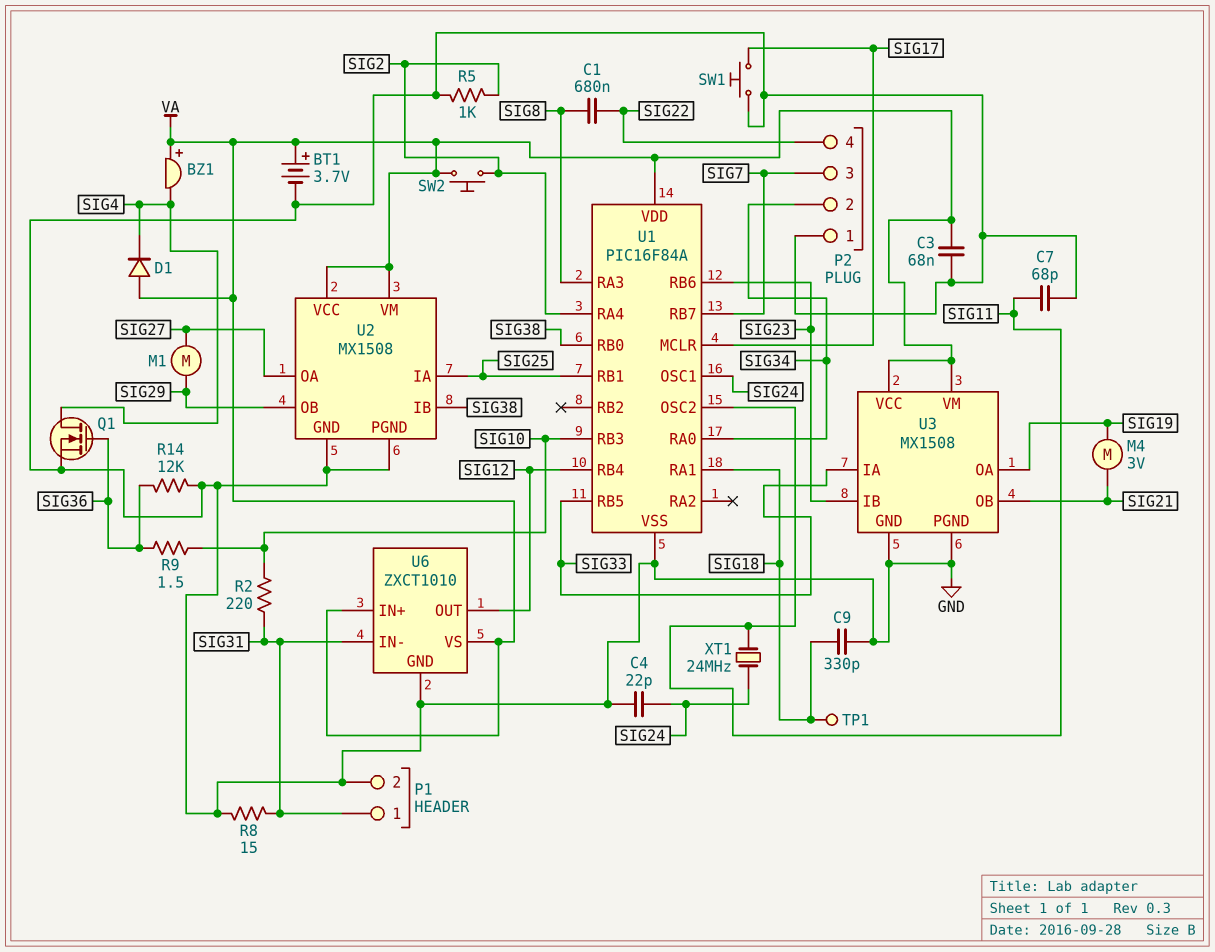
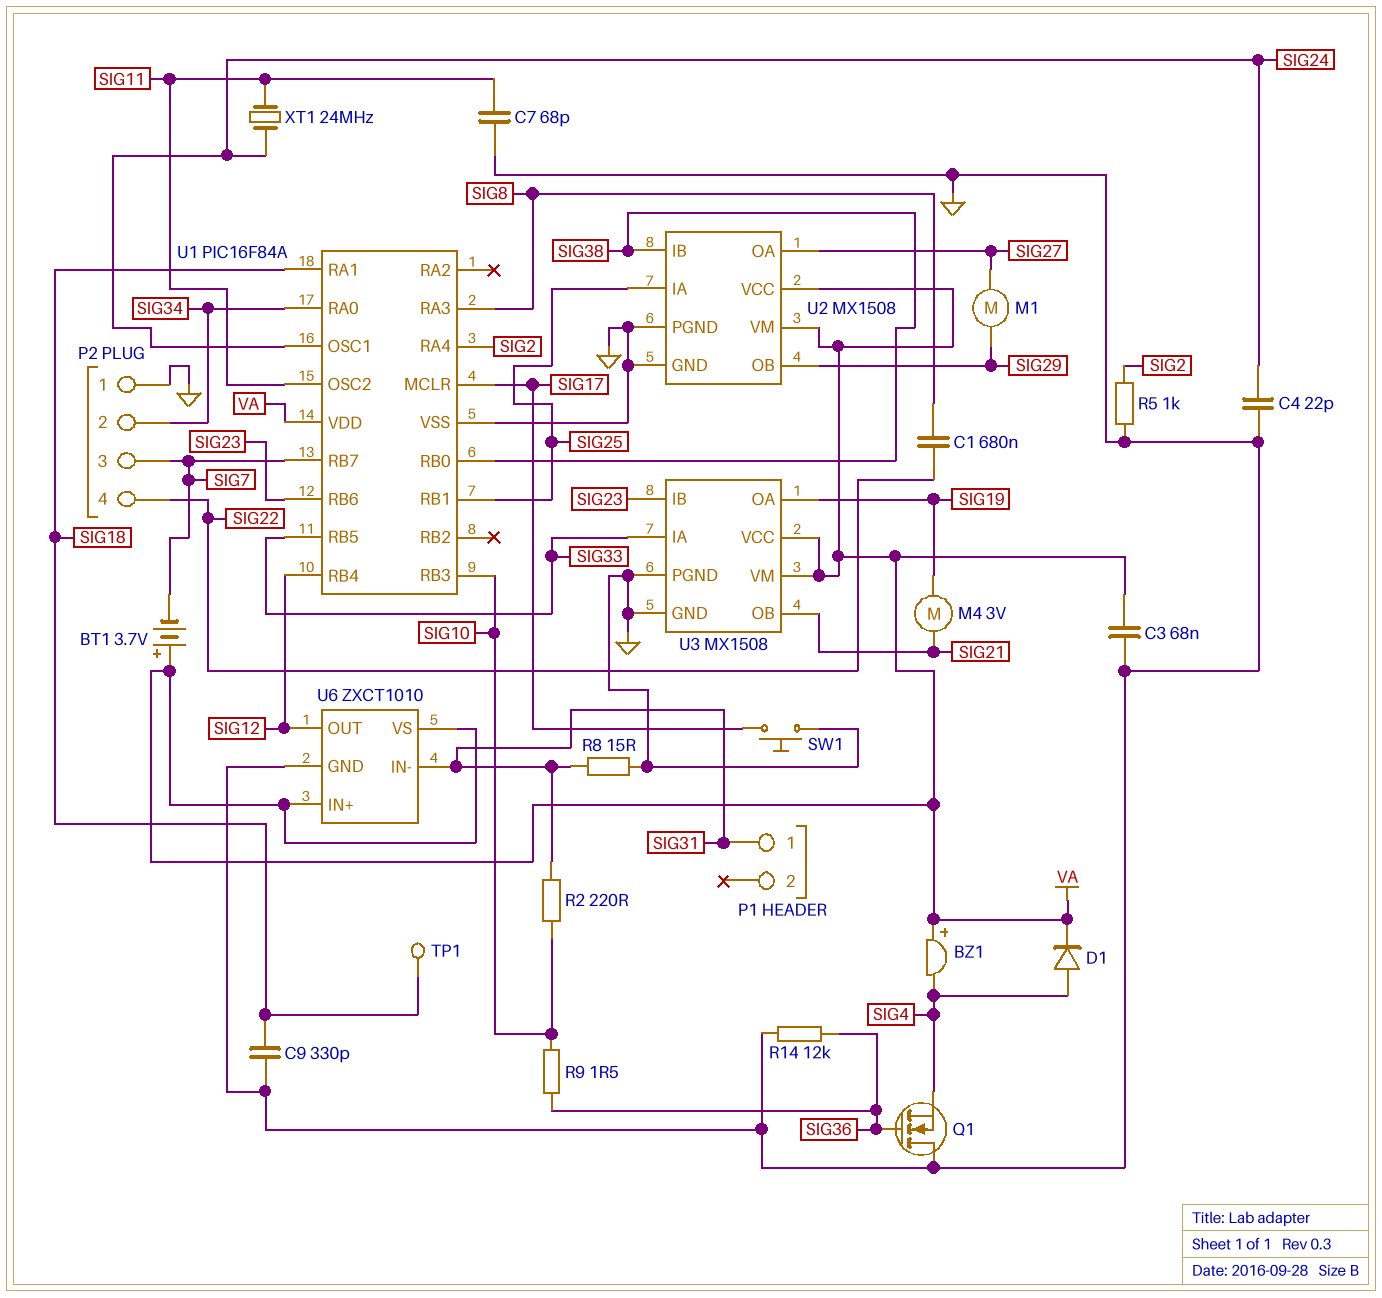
BT1: 3.7V (plus VA, minus GND) -> 3.7V (plus VA, minus SIG7)
D1: diode (A VA, K SIG4) -> diode (A SIG4, K VA)
P1 pin 2: GND -> none
Q1: NMOS (G SIG36, D SIG4, S GND) -> NMOS (G SIG36, D GND, S SIG4)
SW2: button (SIG2, VA) -> none

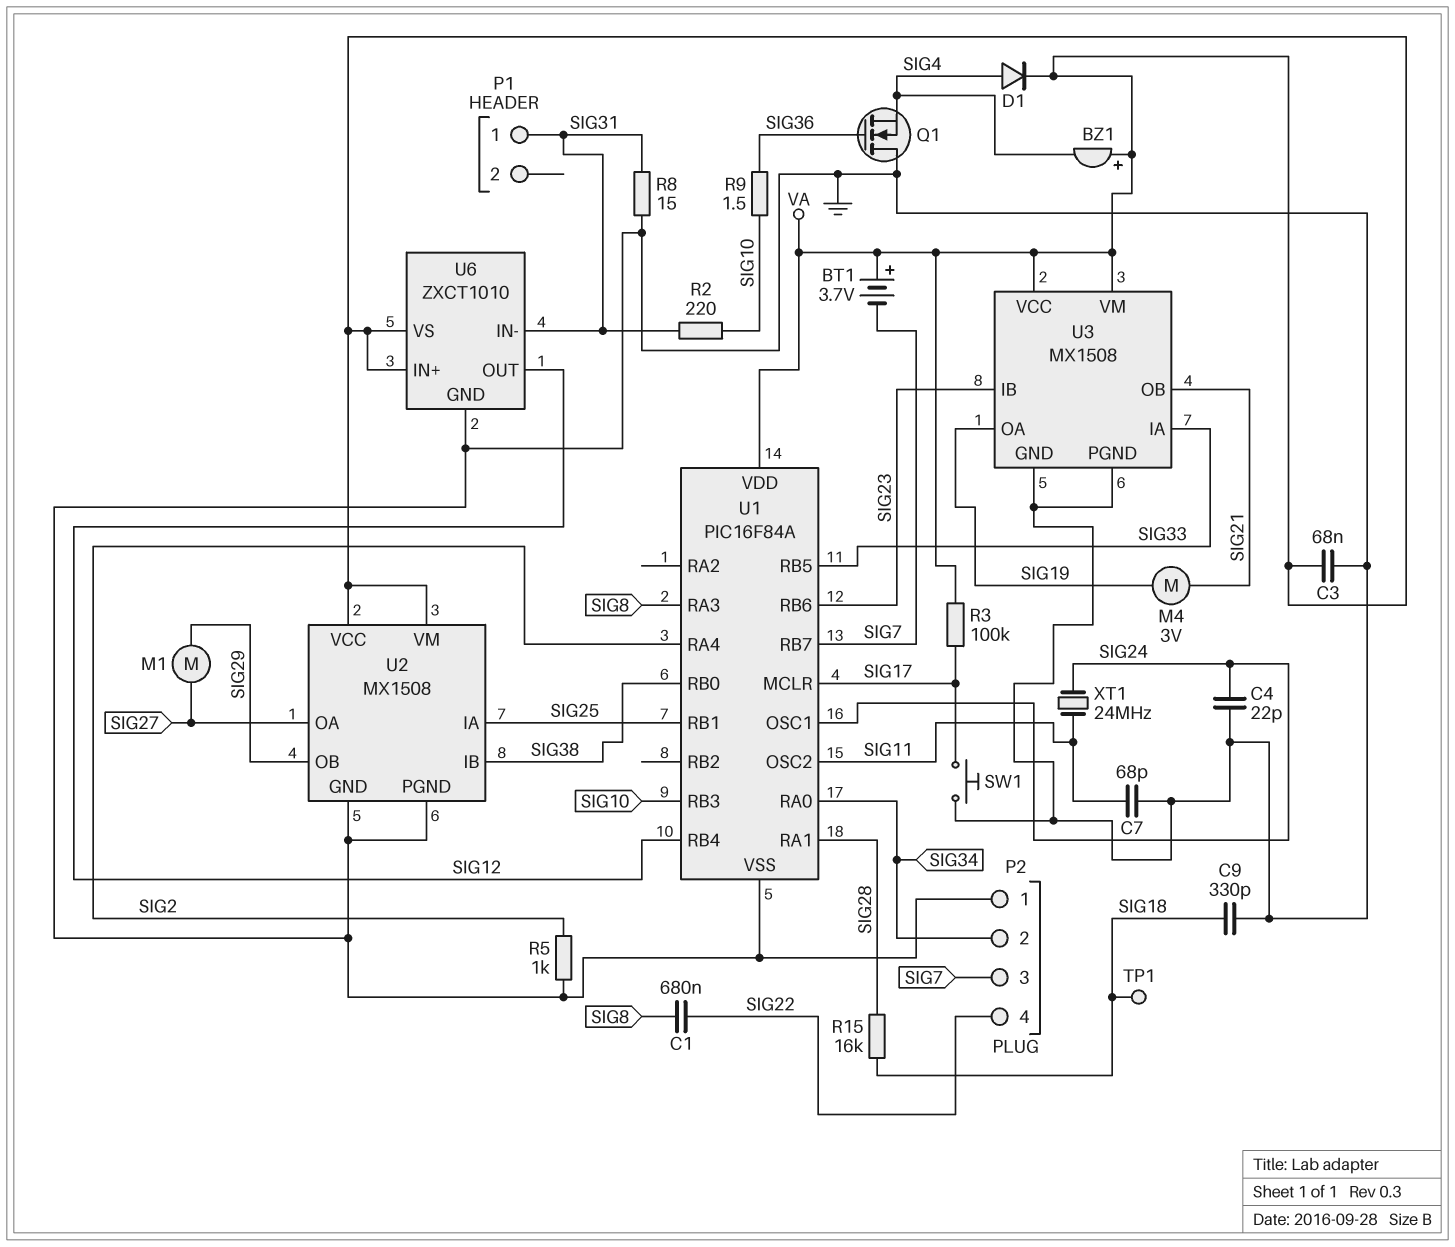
R3: none -> 100k (SIG17, VA)
R14: 12k (GND, SIG36) -> none
R15: none -> 16k (SIG18, SIG28)
U1 pin RA1: SIG18 -> SIG28

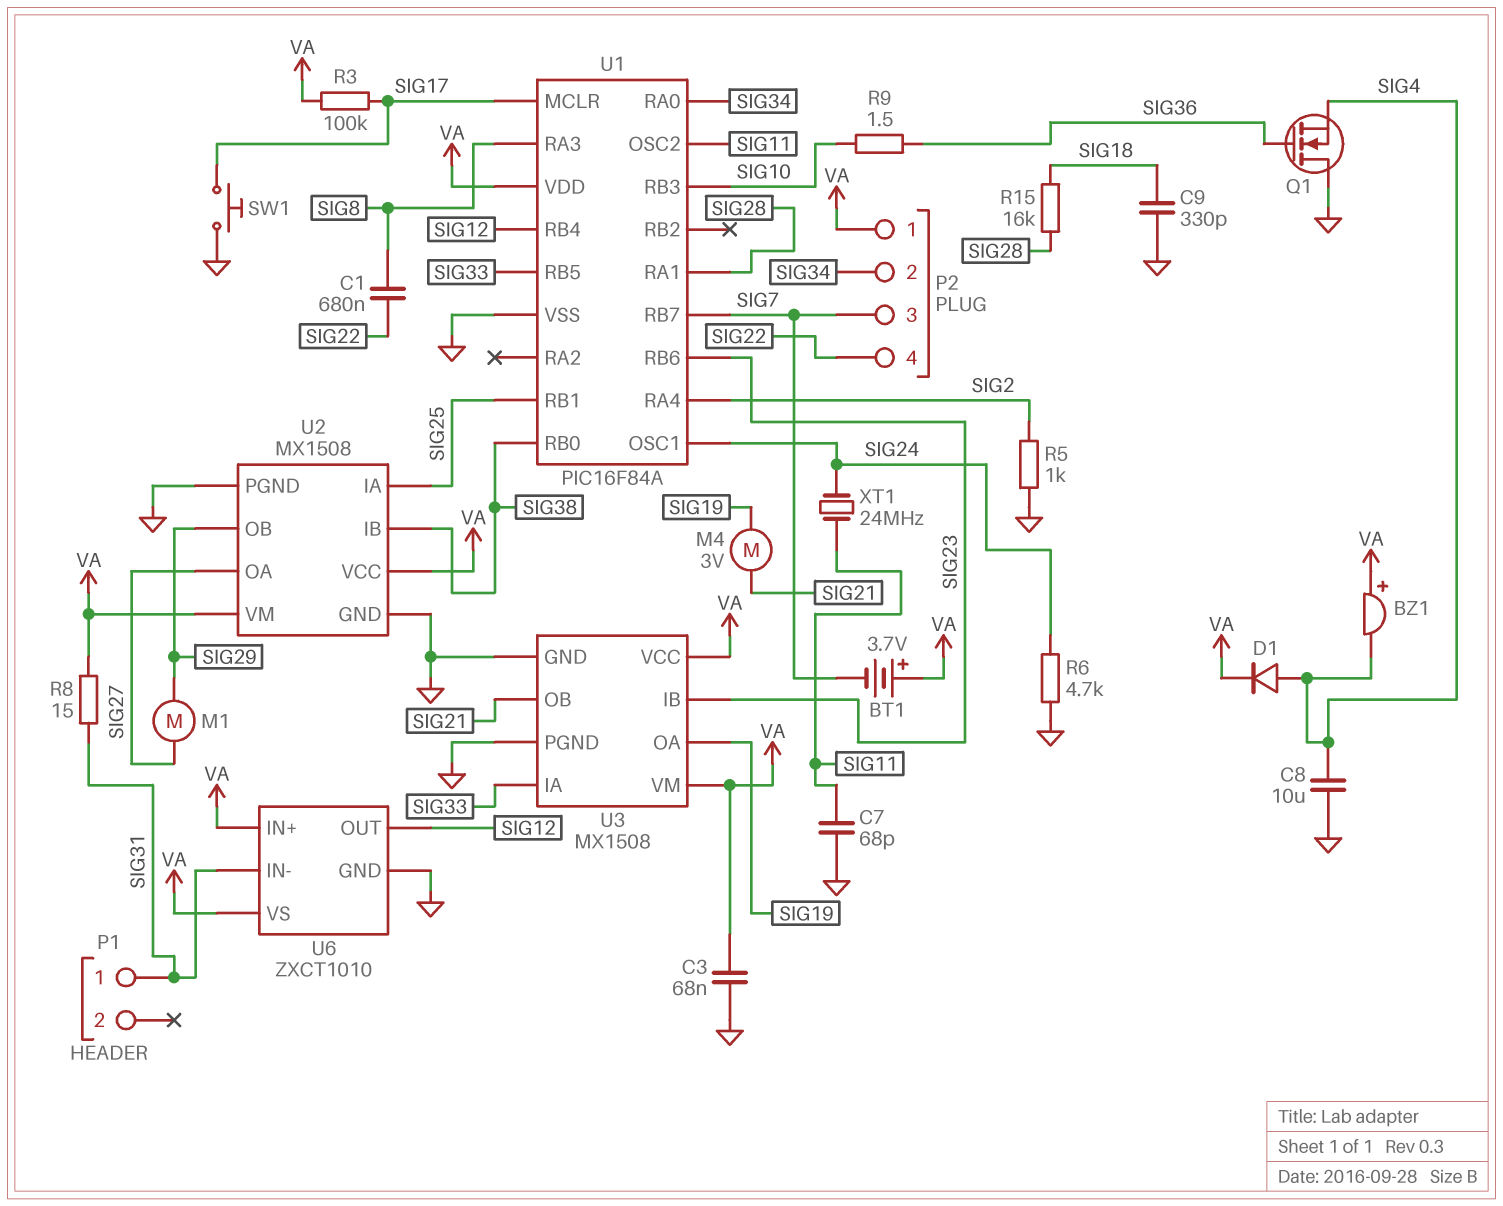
C4: 22pF (GND, SIG24) -> none
C8: none -> 10uF (GND, SIG4)
P2 pin 1: GND -> VA
R2: 220 (SIG10, SIG31) -> none
R6: none -> 4.7k (GND, SIG24)
R8: 15 (GND, SIG31) -> 15 (SIG31, VA)
TP1: test point (SIG18) -> none

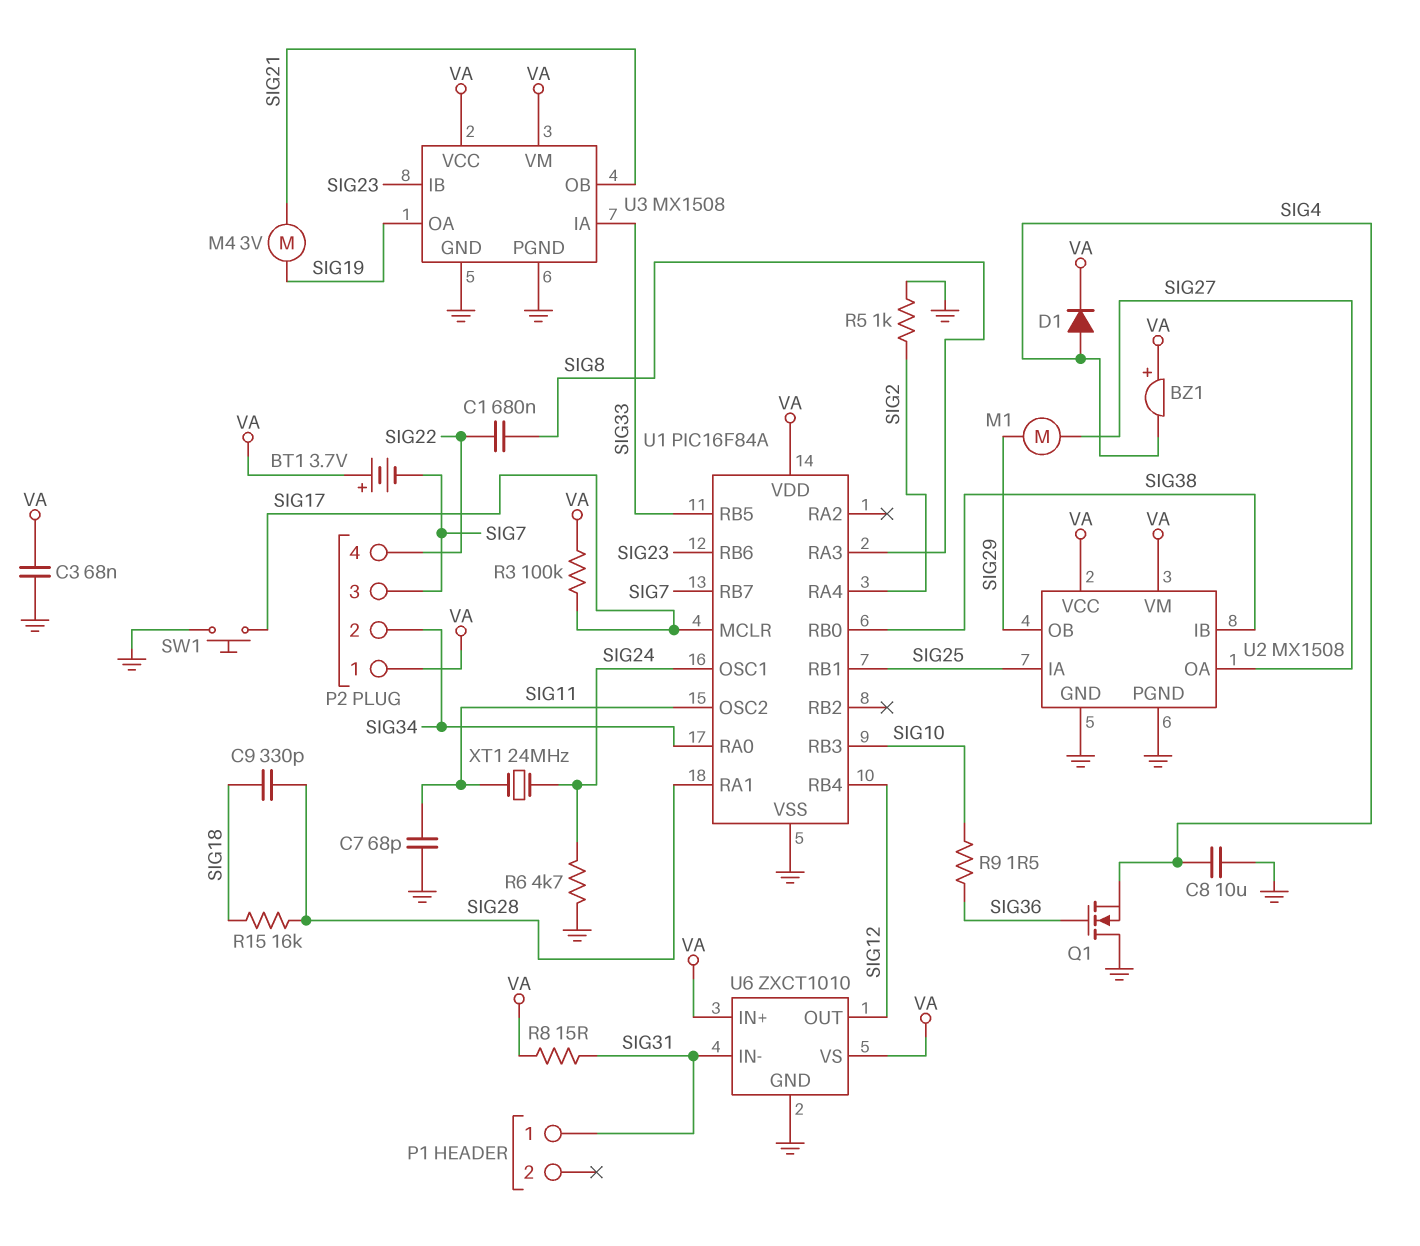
C9: 330pF (GND, SIG18) -> 330pF (SIG18, SIG28)

